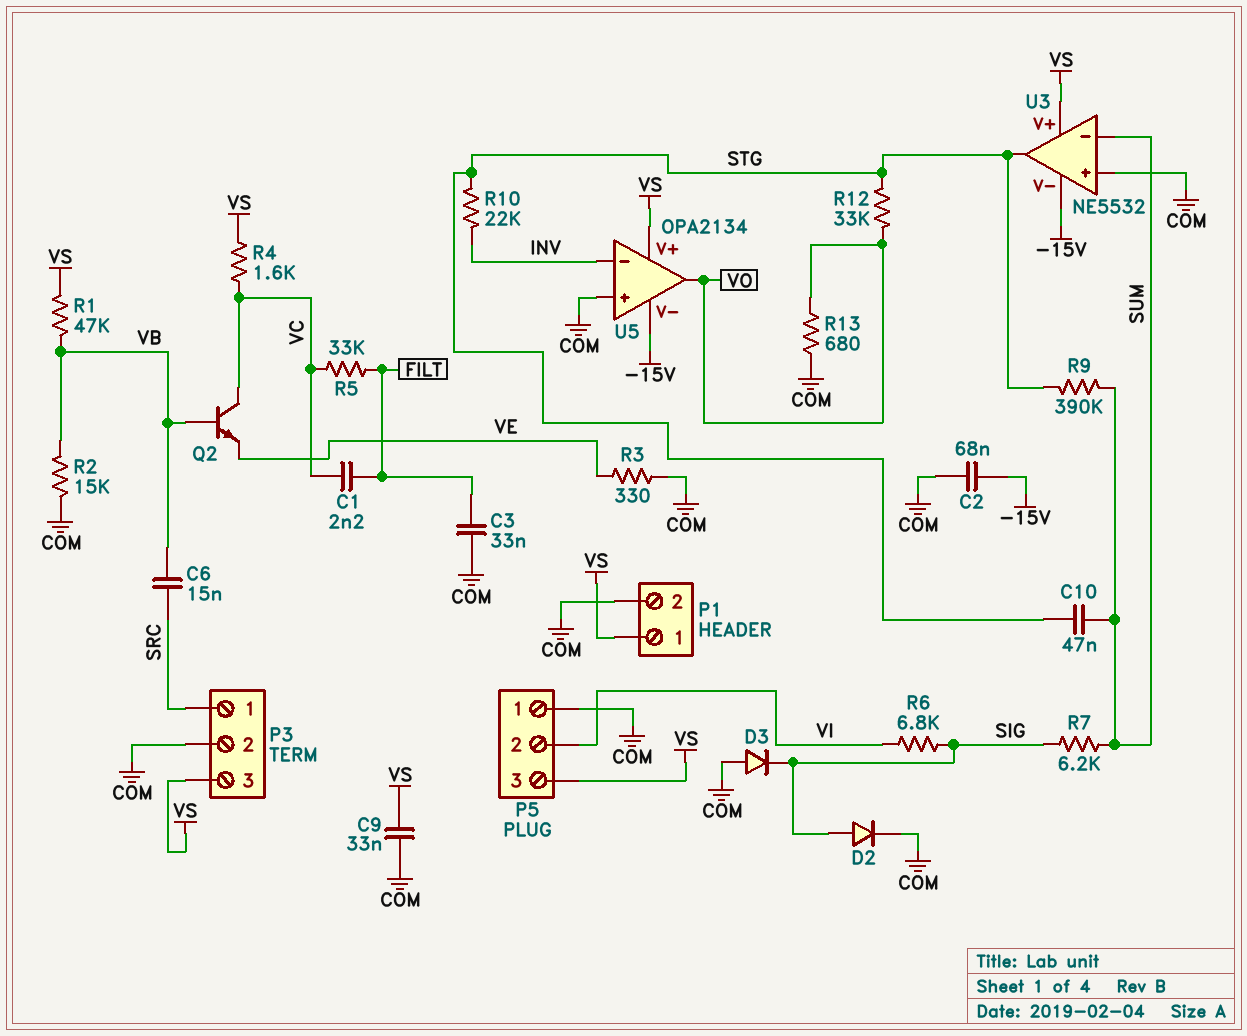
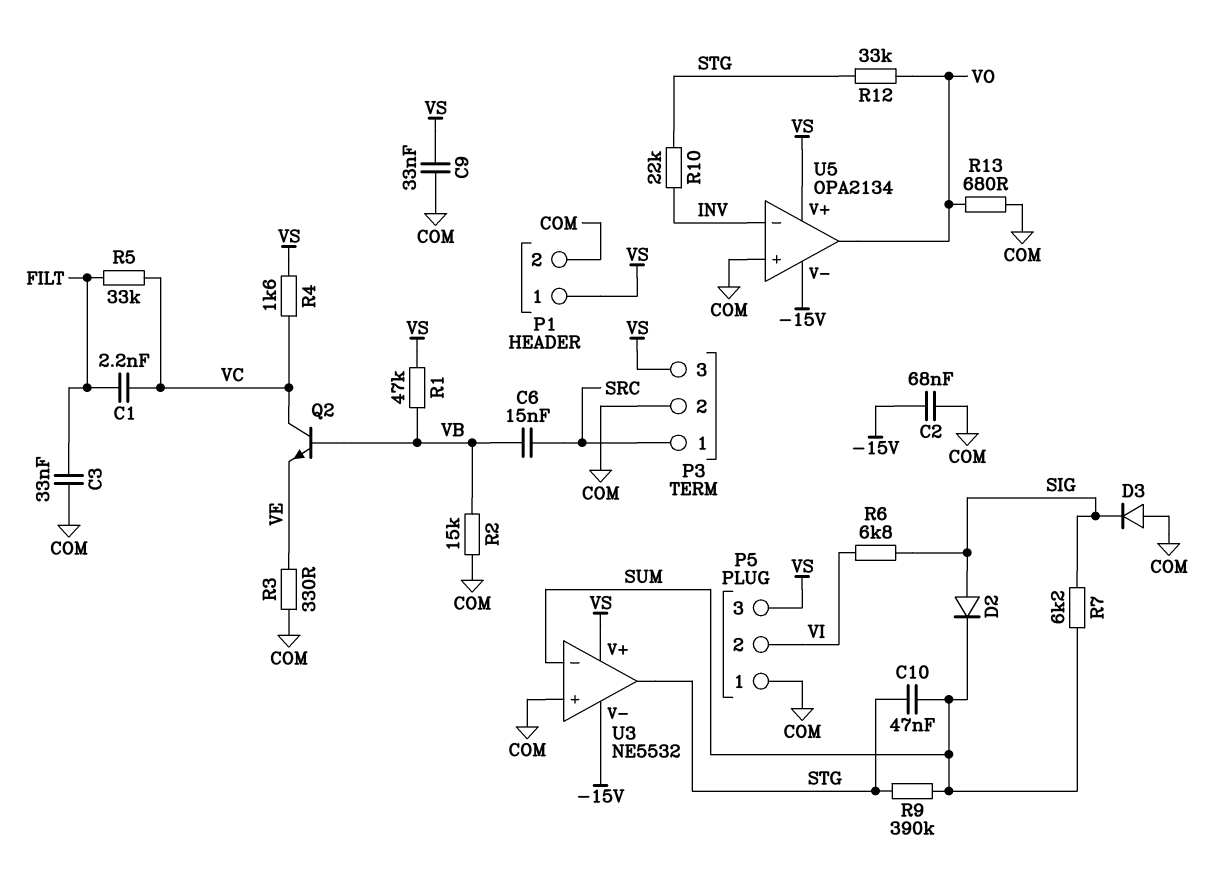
D2: diode (A SIG, K COM) -> diode (A SIG, K SUM)

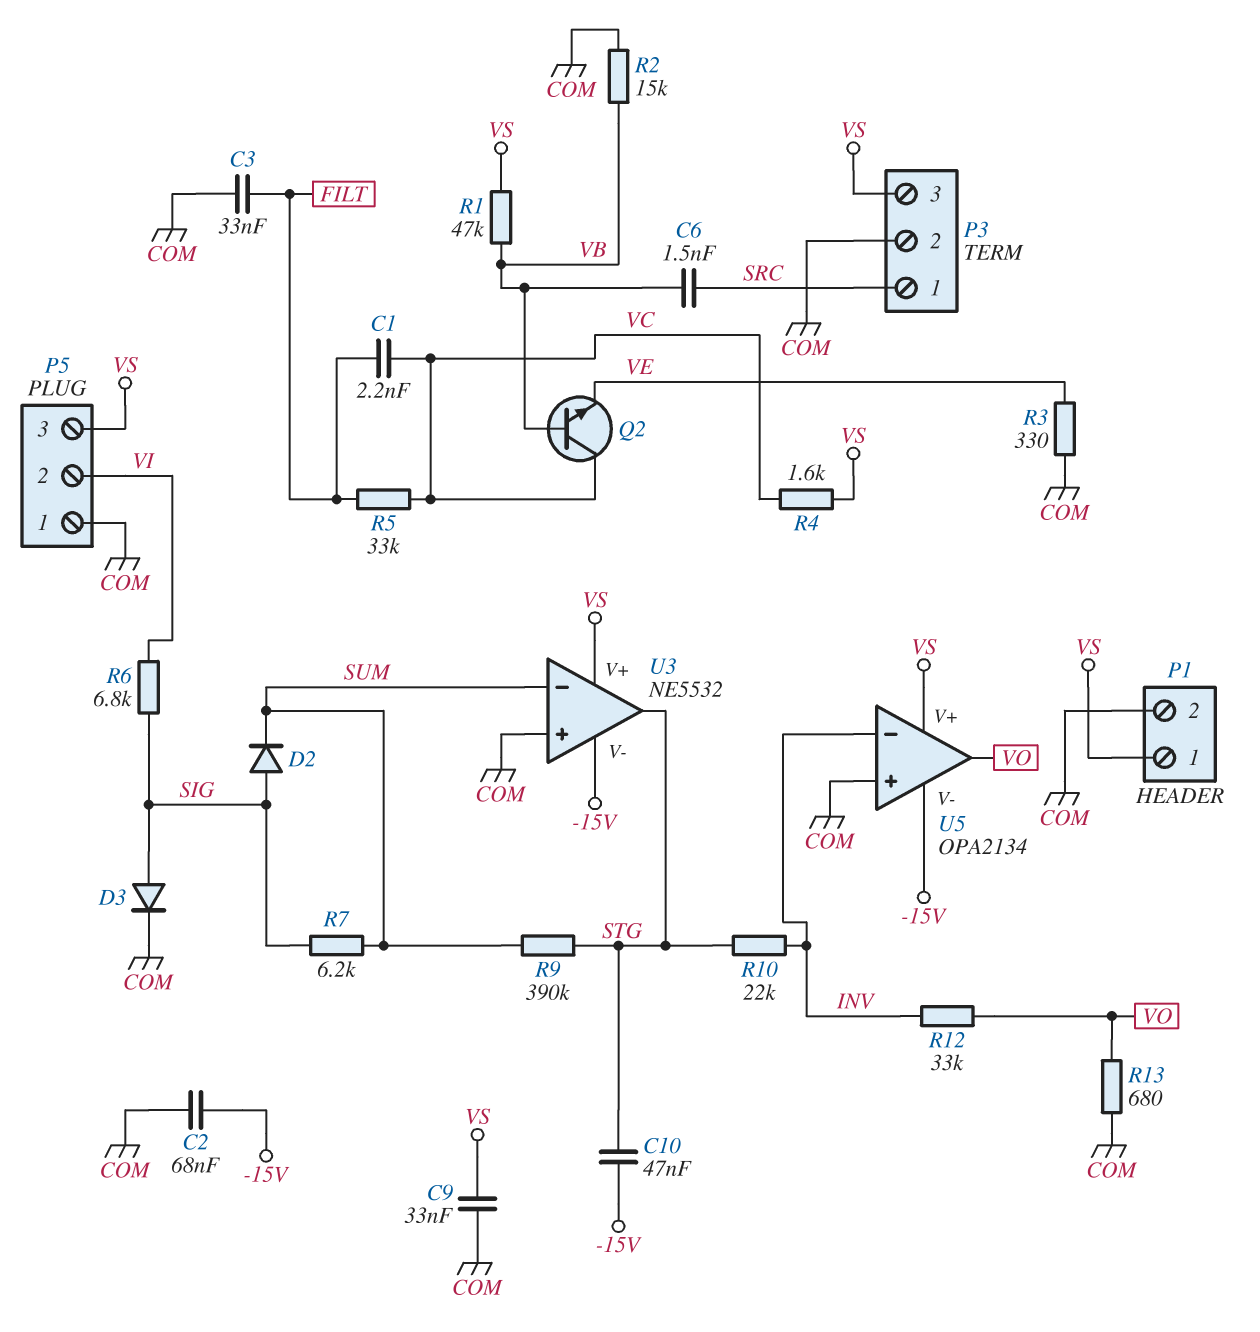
C6: 15nF (SRC, VB) -> 1.5nF (SRC, VB)
C10: 47nF (STG, SUM) -> 47nF (-15V, STG)
D3: diode (A COM, K SIG) -> diode (A SIG, K COM)
R12: 33k (STG, VO) -> 33k (INV, VO)

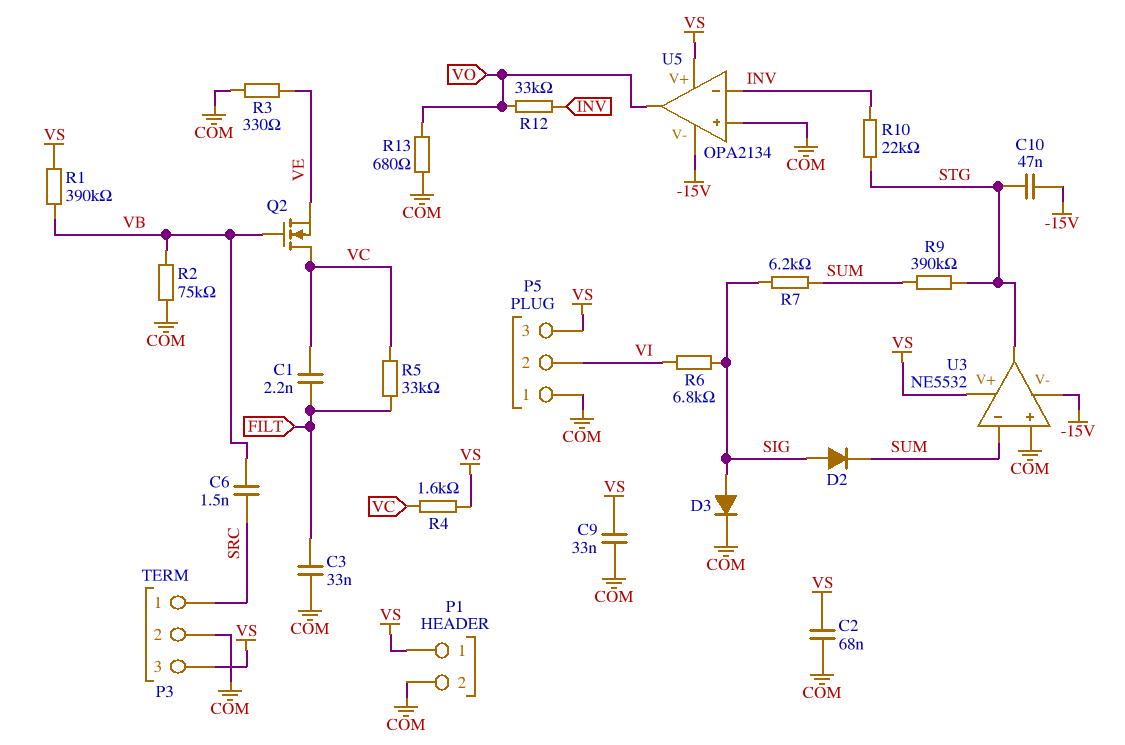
C2: 68nF (-15V, COM) -> 68nF (COM, VS)
Q2: NPN (B VB, C VC, E VE) -> NMOS (G VB, D VC, S VE)
R1: 47k (VB, VS) -> 390k (VB, VS)
R2: 15k (COM, VB) -> 75k (COM, VB)

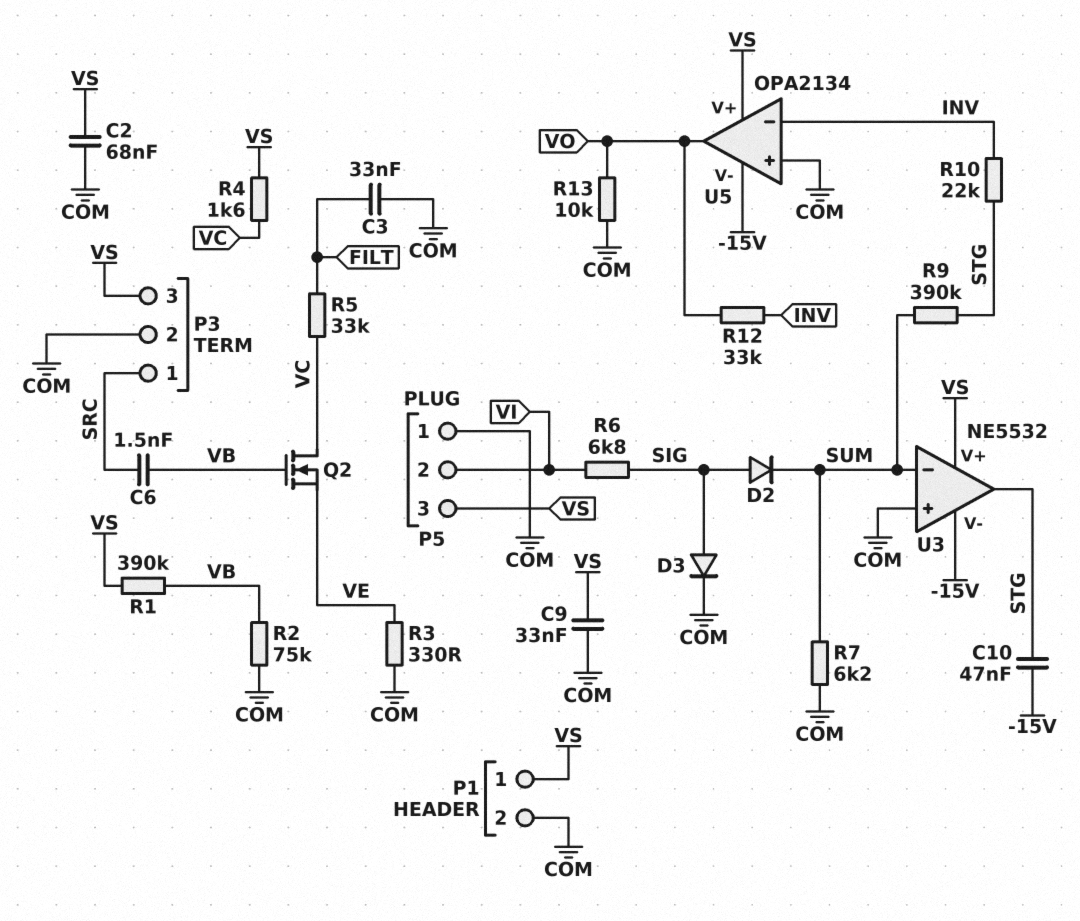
C1: 2.2nF (FILT, VC) -> none
R7: 6.2k (SIG, SUM) -> 6.2k (COM, SUM)
R13: 680 (COM, VO) -> 10k (COM, VO)

